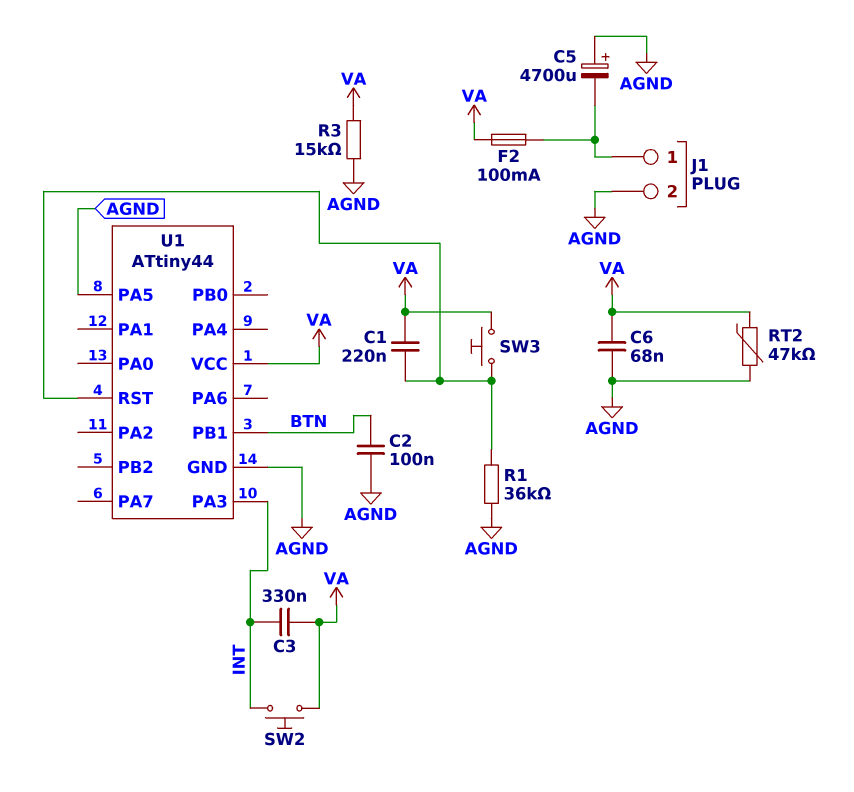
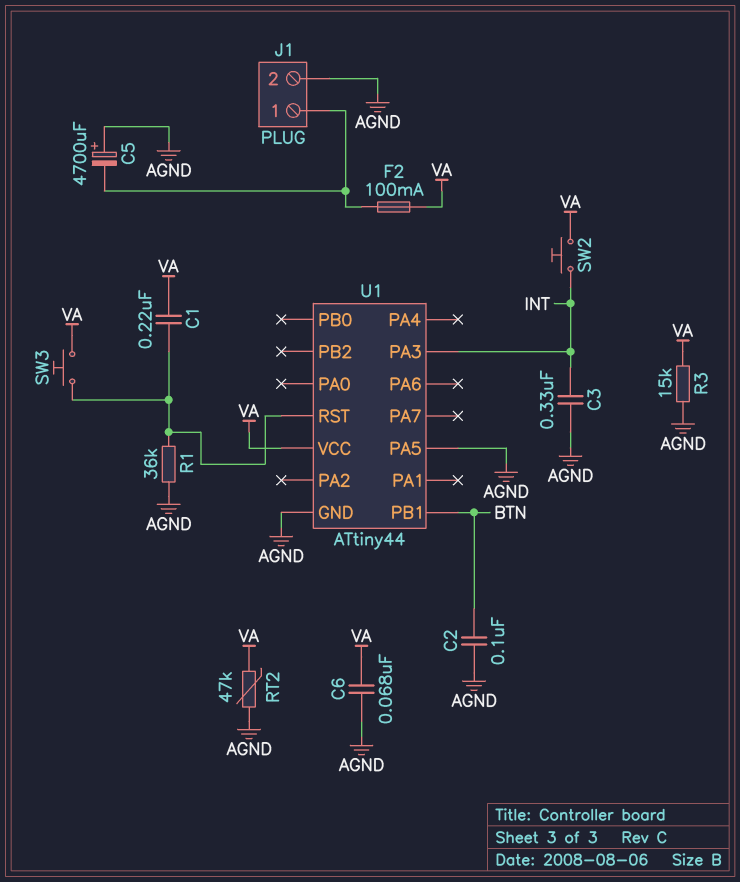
C3: 330nF (INT, VA) -> 330nF (AGND, INT)

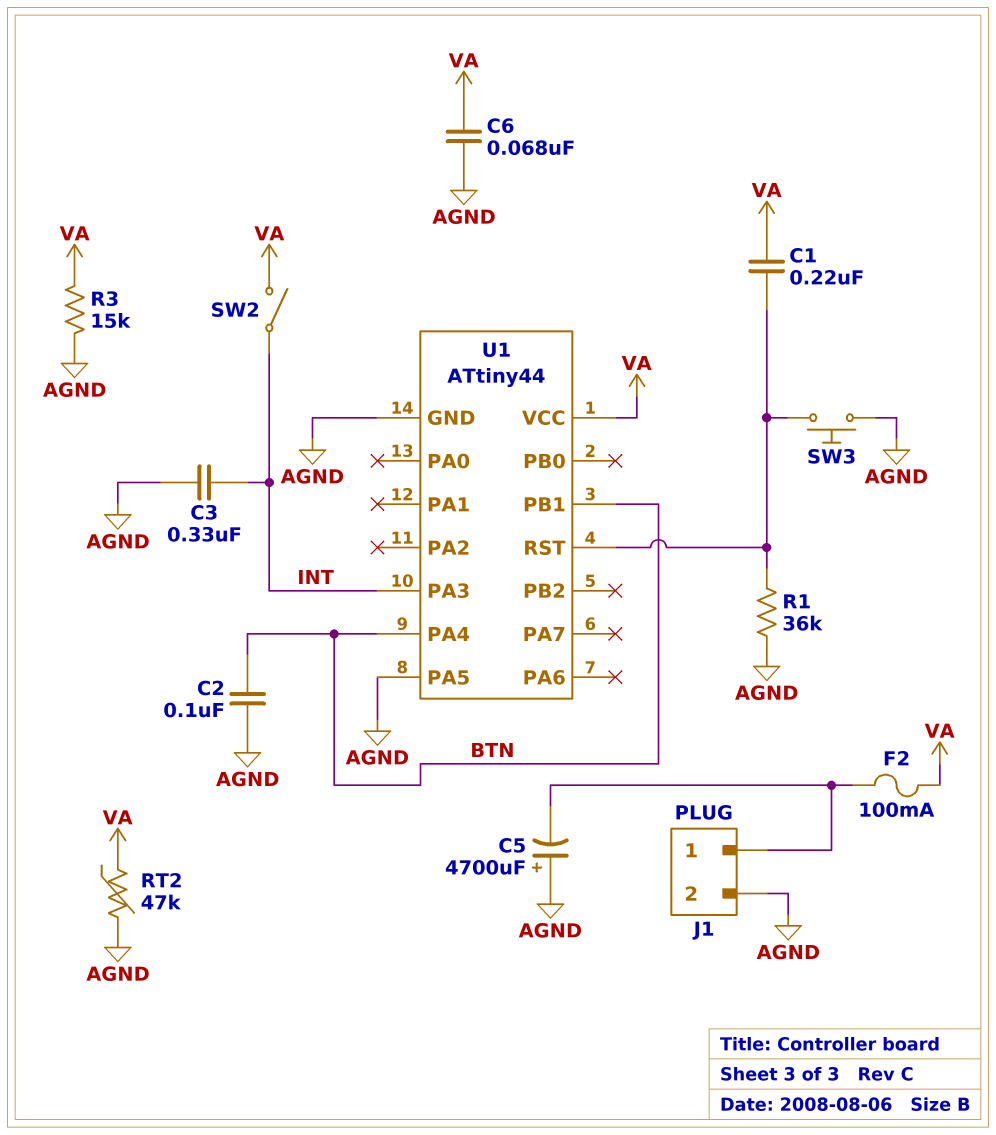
SW2: button (INT, VA) -> switch (INT, VA)
SW3: button (U1/RST, VA) -> button (AGND, U1/RST)
U1 pin PA4: none -> BTN

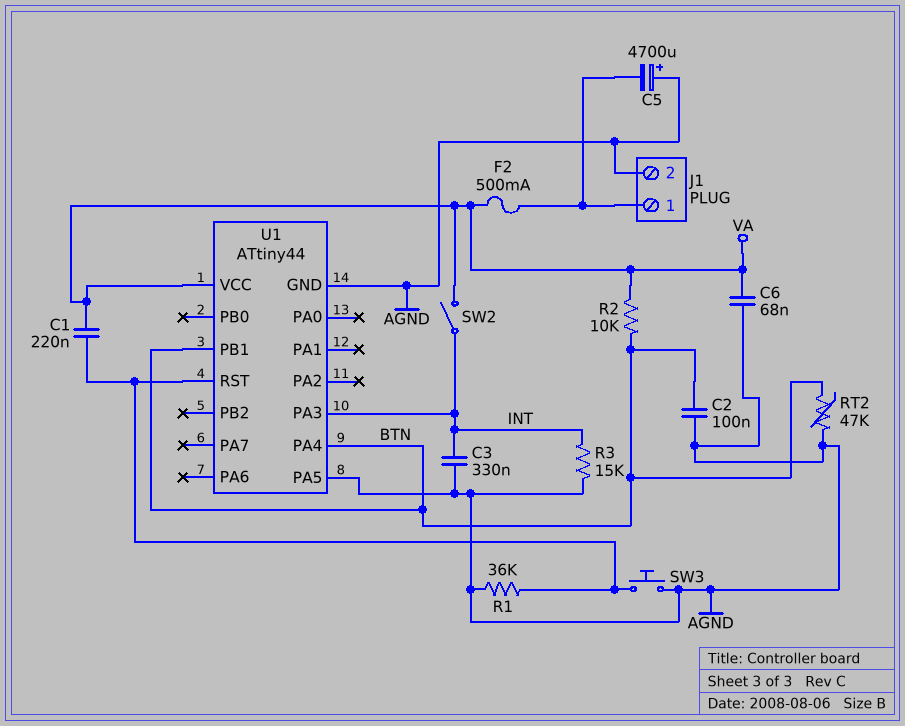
F2: 100mA (J1/1, VA) -> 500mA (J1/1, VA)
R2: none -> 10k (BTN, VA)
R3: 15k (AGND, VA) -> 15k (AGND, INT)
RT2: 47k (AGND, VA) -> 47k (AGND, BTN)

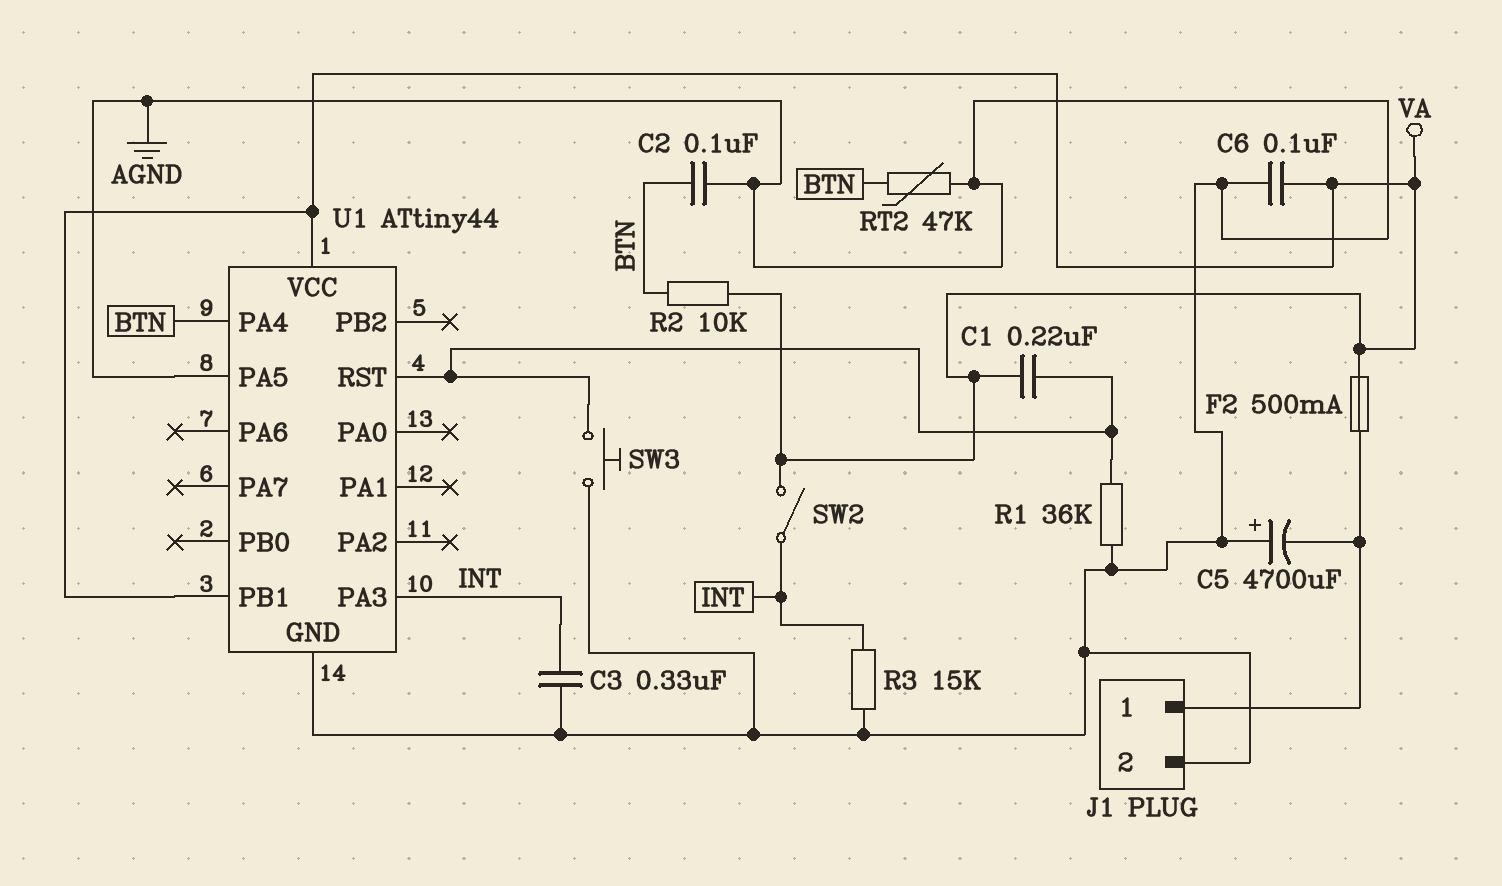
C6: 68nF (AGND, VA) -> 100nF (AGND, VA)
U1 pin PB1: BTN -> VA

